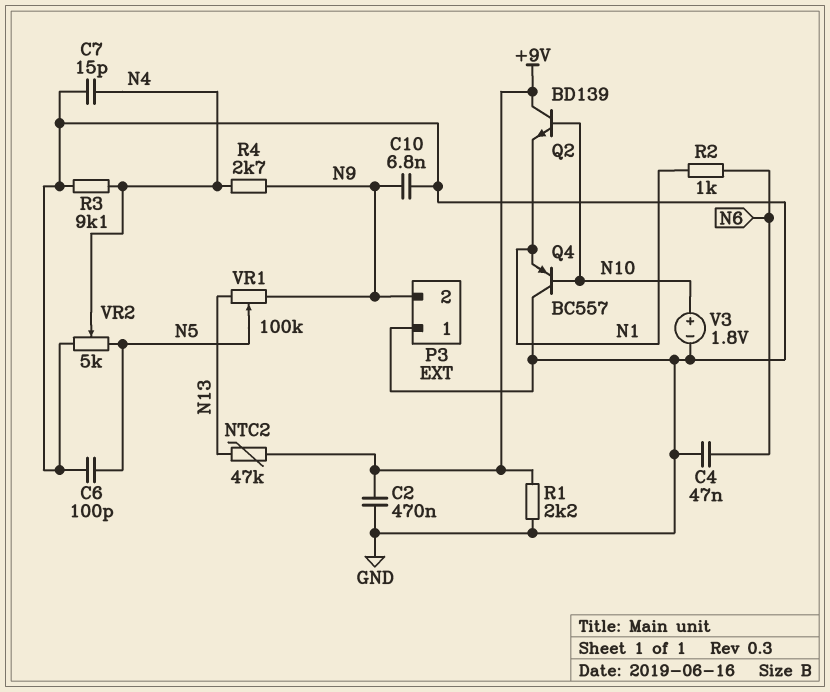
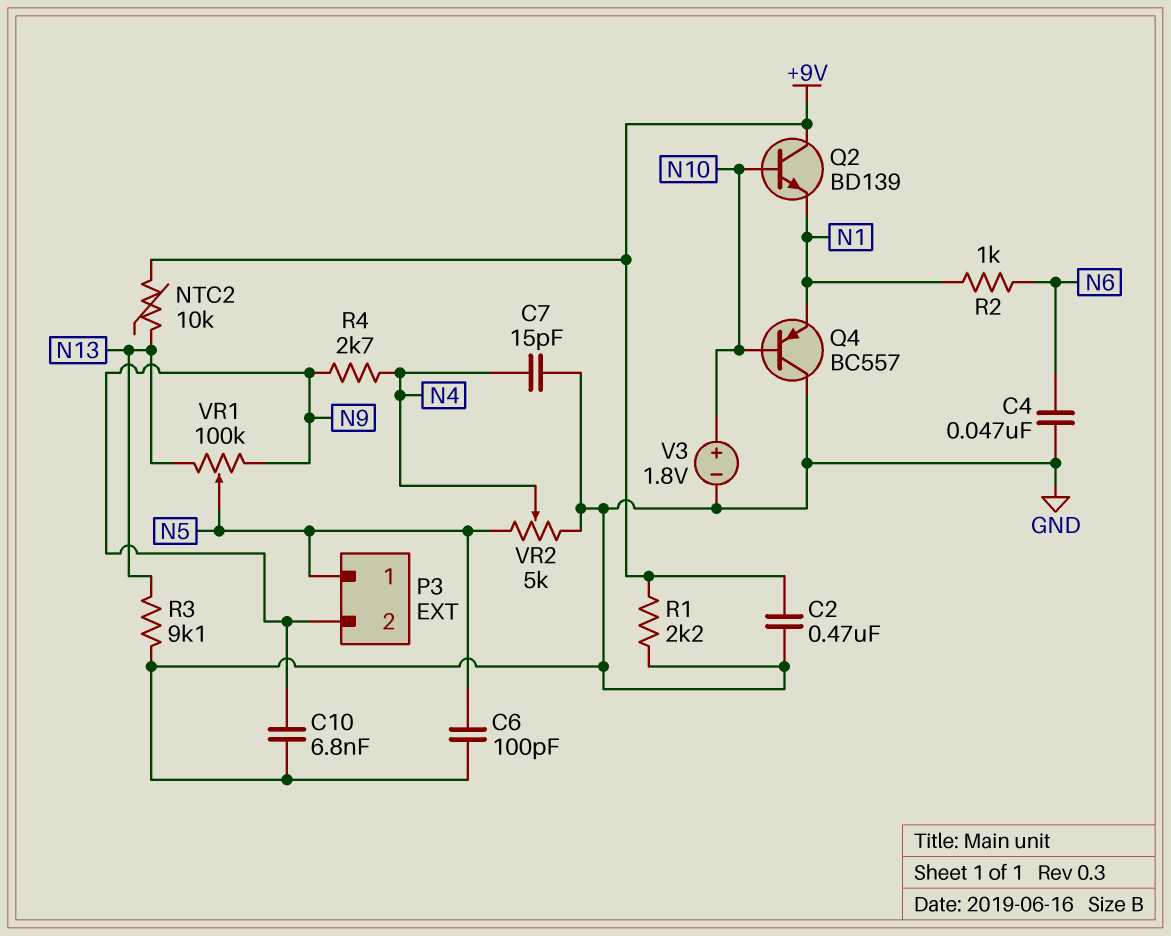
NTC2: 47k (+9V, N13) -> 10k (+9V, N13)
P3 pin 1: GND -> N5
R3: 9.1k (GND, N4) -> 9.1k (GND, N13)

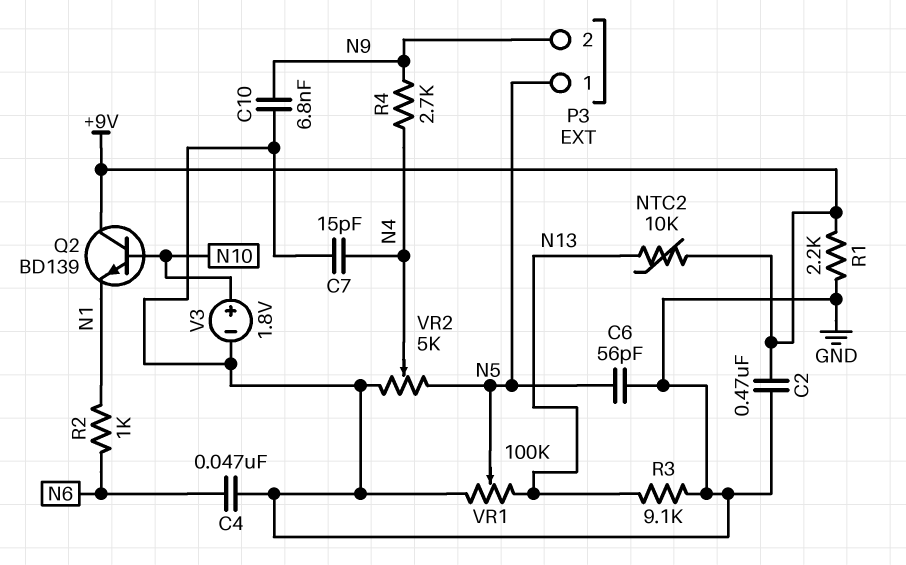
C6: 100pF (GND, N5) -> 56pF (GND, N5)
Q4: PNP BC557 (B N10, C GND, E N1) -> none
VR1: 100k (N9, N13, wiper N5) -> 100k (GND, N13, wiper N5)

